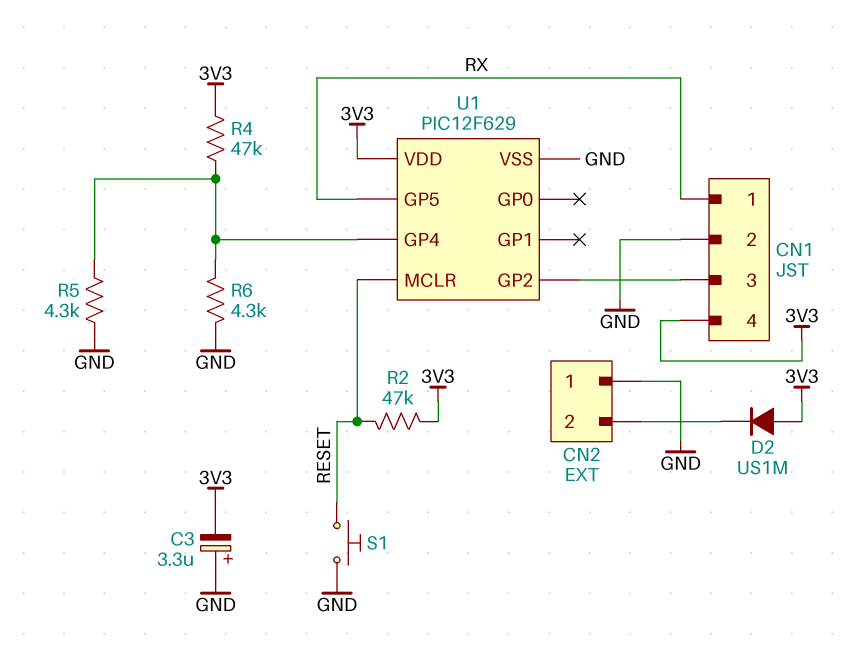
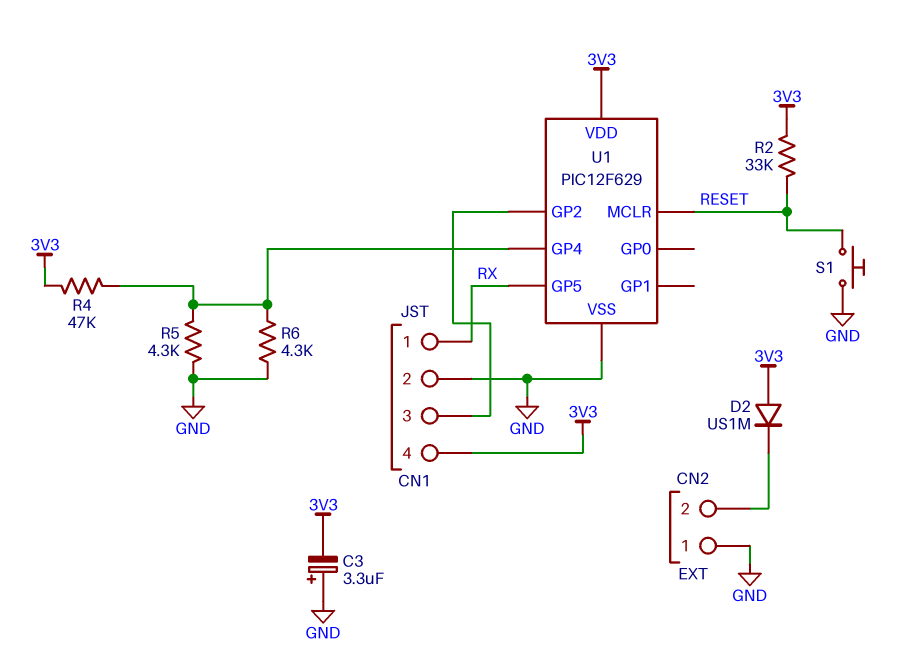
R2: 47k (3V3, RESET) -> 33k (3V3, RESET)

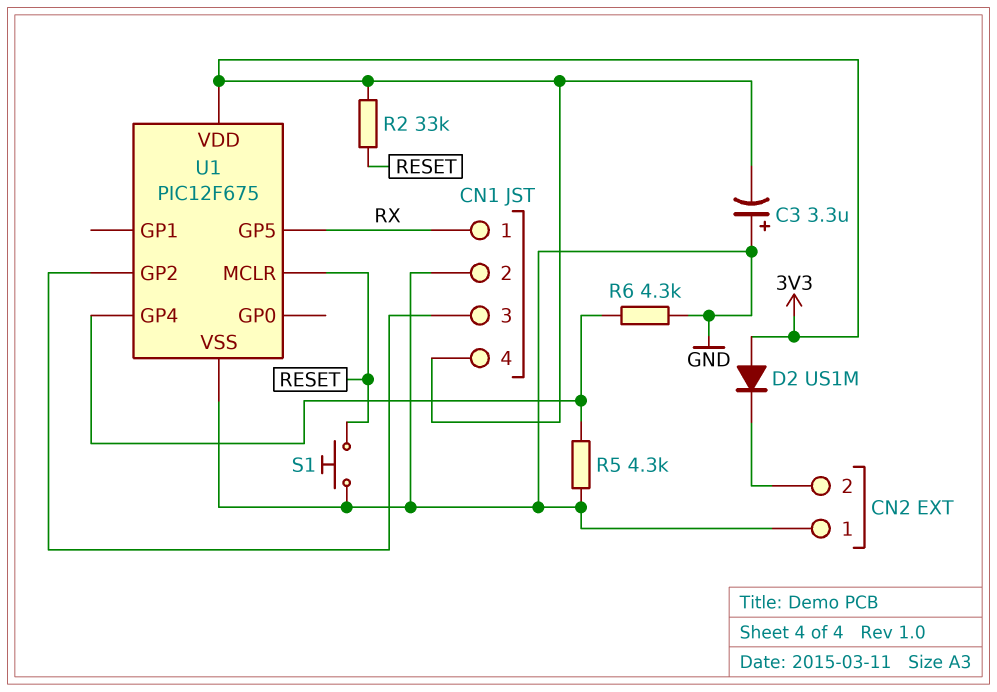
R4: 47k (3V3, U1/GP4) -> none
U1: PIC12F629 -> PIC12F675

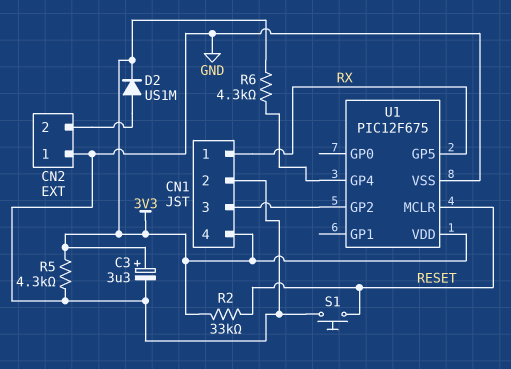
C3: 3.3uF (plus GND, minus 3V3) -> 3.3uF (plus 3V3, minus GND)
D2: diode US1M (A 3V3, K CN2/2) -> diode US1M (A CN2/2, K 3V3)
R5: 4.3k (GND, U1/GP4) -> 4.3k (3V3, GND)
R6: 4.3k (GND, U1/GP4) -> 4.3k (3V3, U1/GP4)

